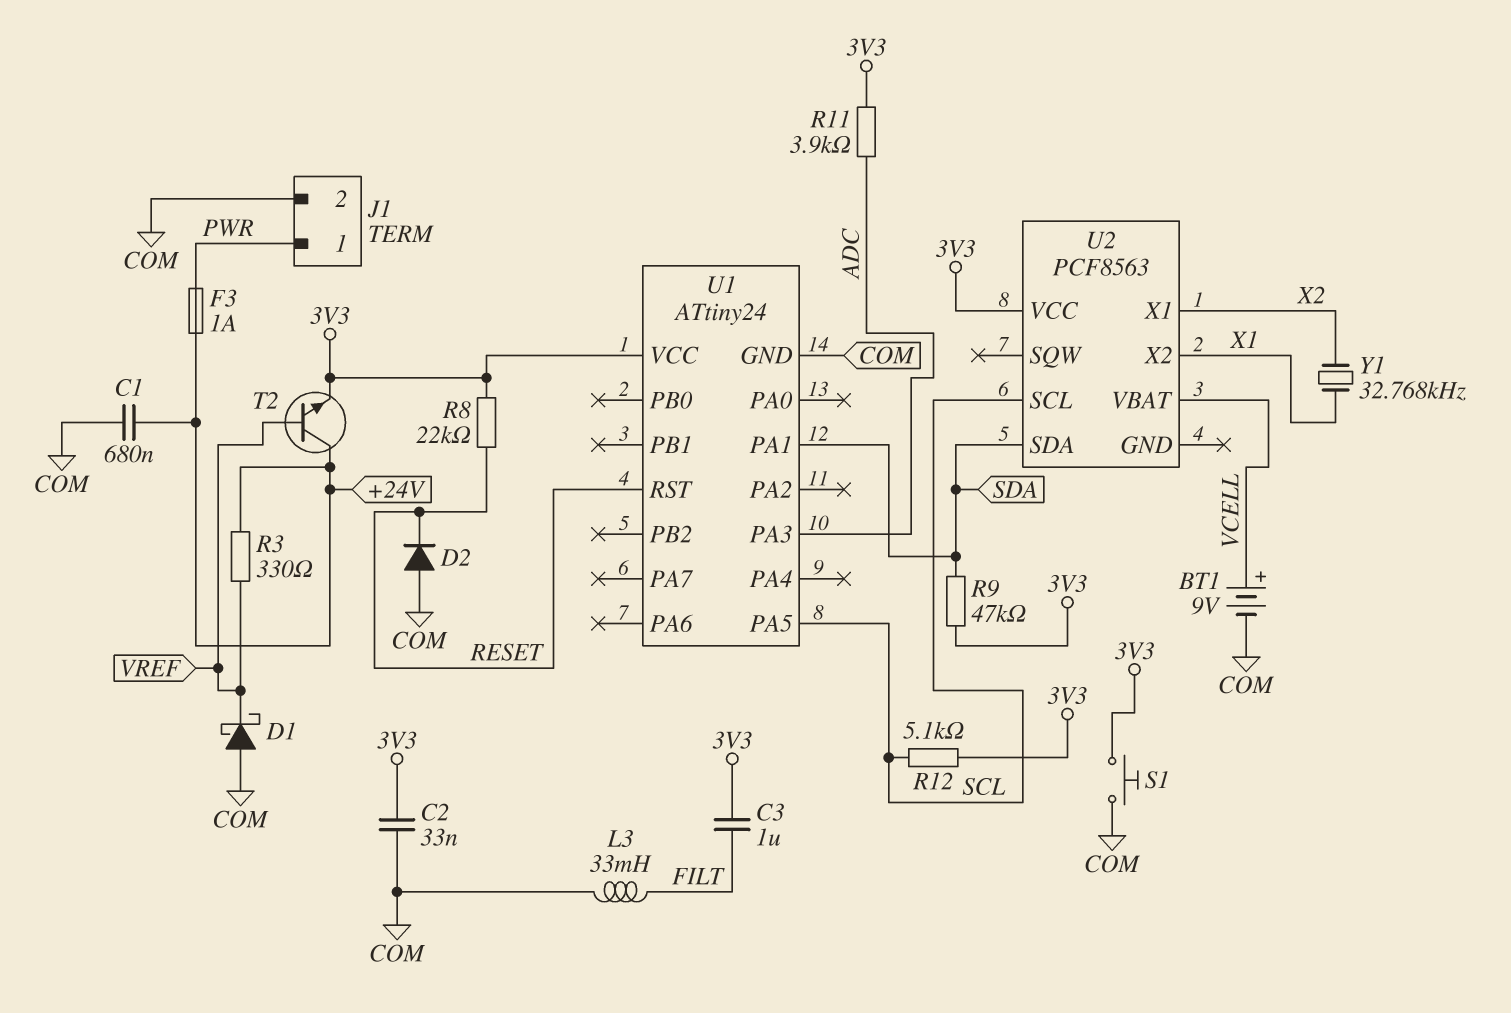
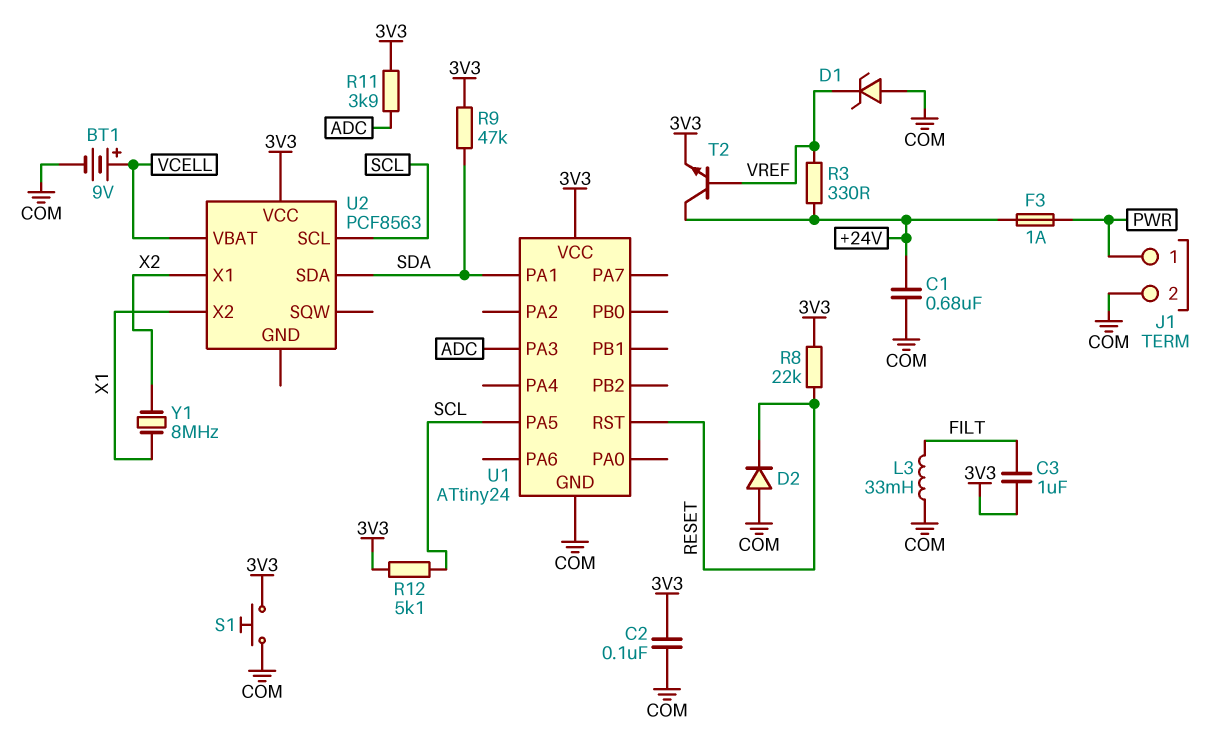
C2: 33nF (3V3, COM) -> 100nF (3V3, COM)
D1: schottky (A COM, K VREF) -> zener (A COM, K VREF)
Y1: 32.768kHz (X1, X2) -> 8MHz (X1, X2)

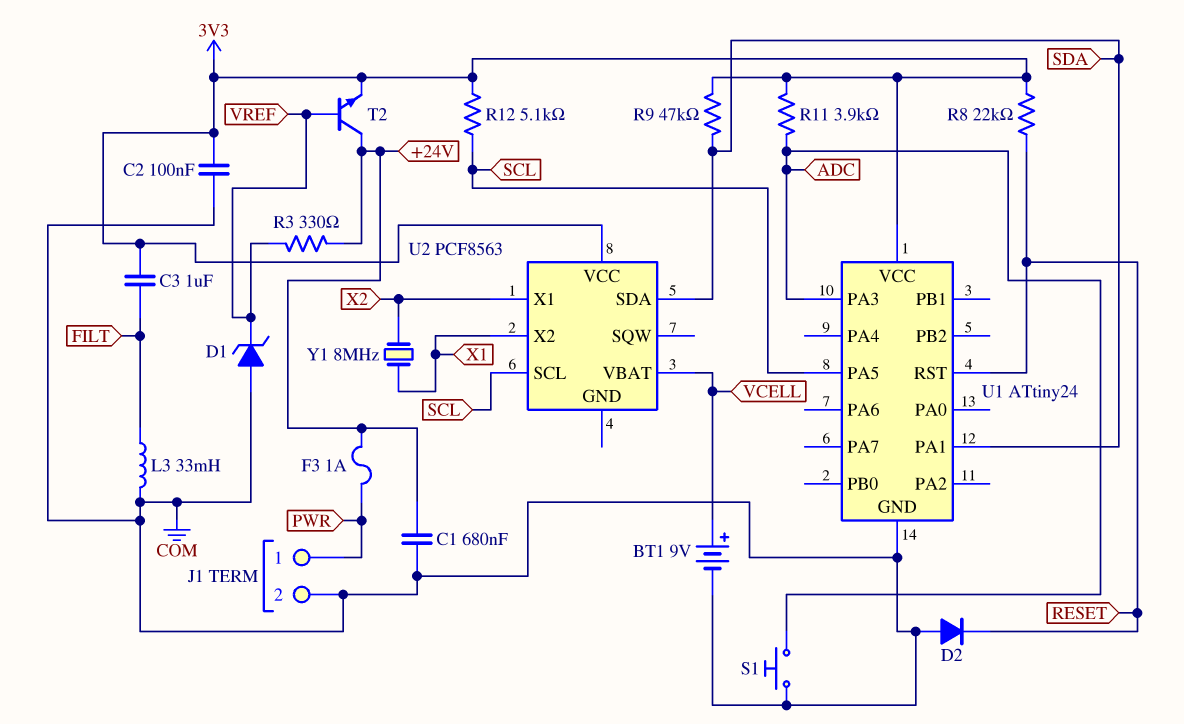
S1: button (3V3, COM) -> button (ADC, COM)

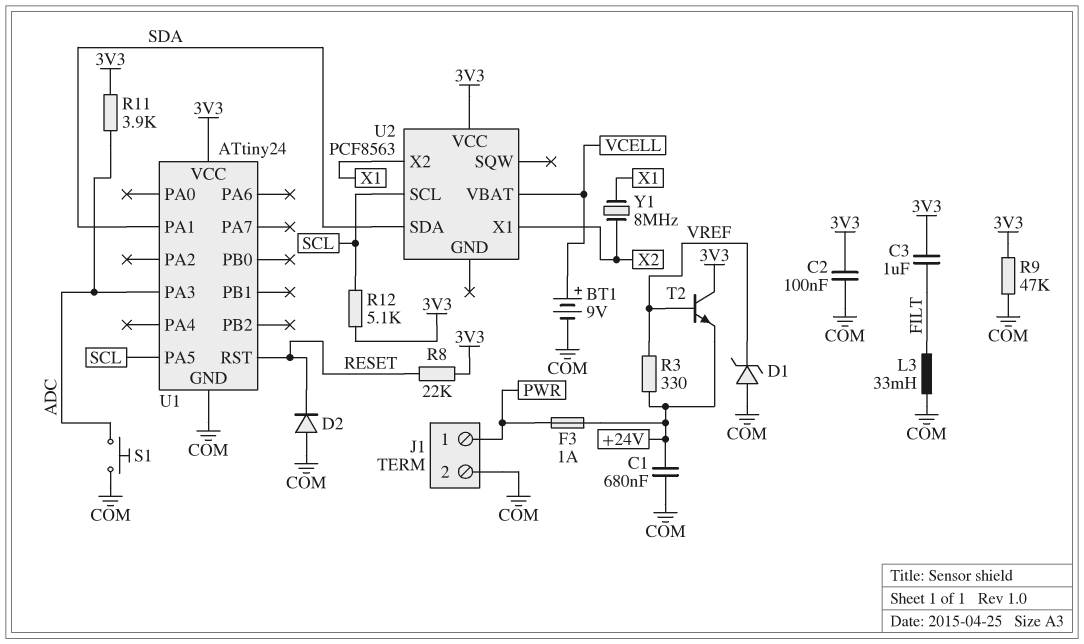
R9: 47k (3V3, SDA) -> 47k (3V3, COM)
T2: NPN (B VREF, C +24V, E 3V3) -> NPN (B VREF, C 3V3, E +24V)

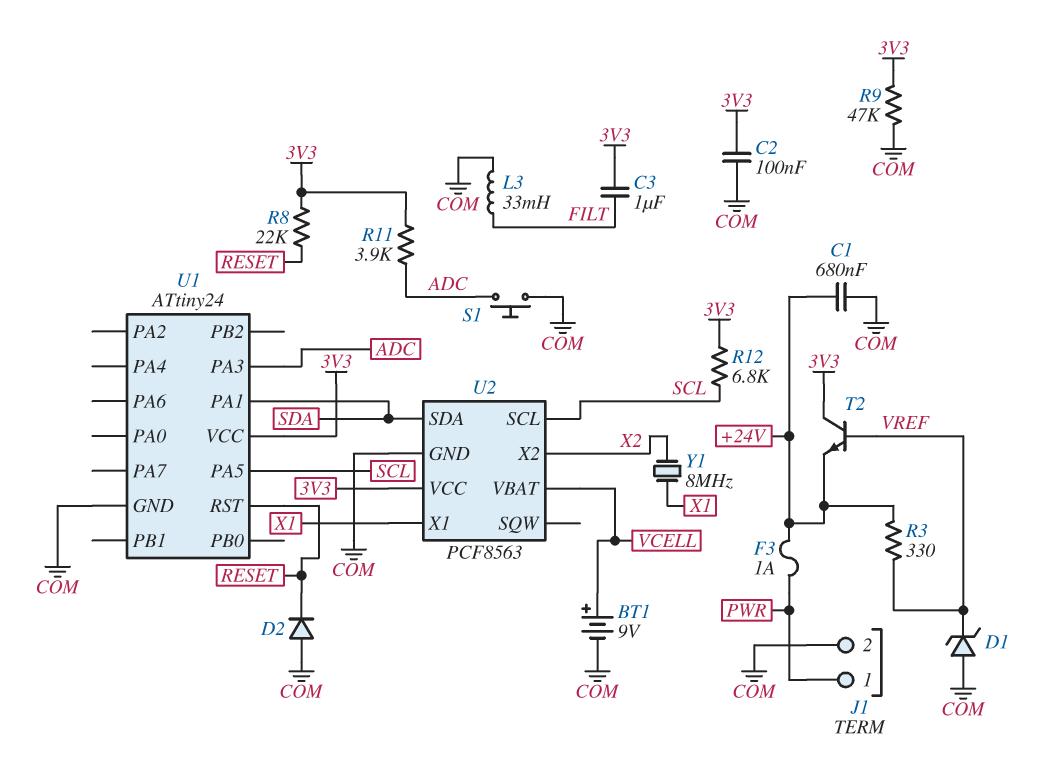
R12: 5.1k (3V3, SCL) -> 6.8k (3V3, SCL)
U2 pin GND: none -> COM
U2 pin X1: X2 -> X1
U2 pin X2: X1 -> X2

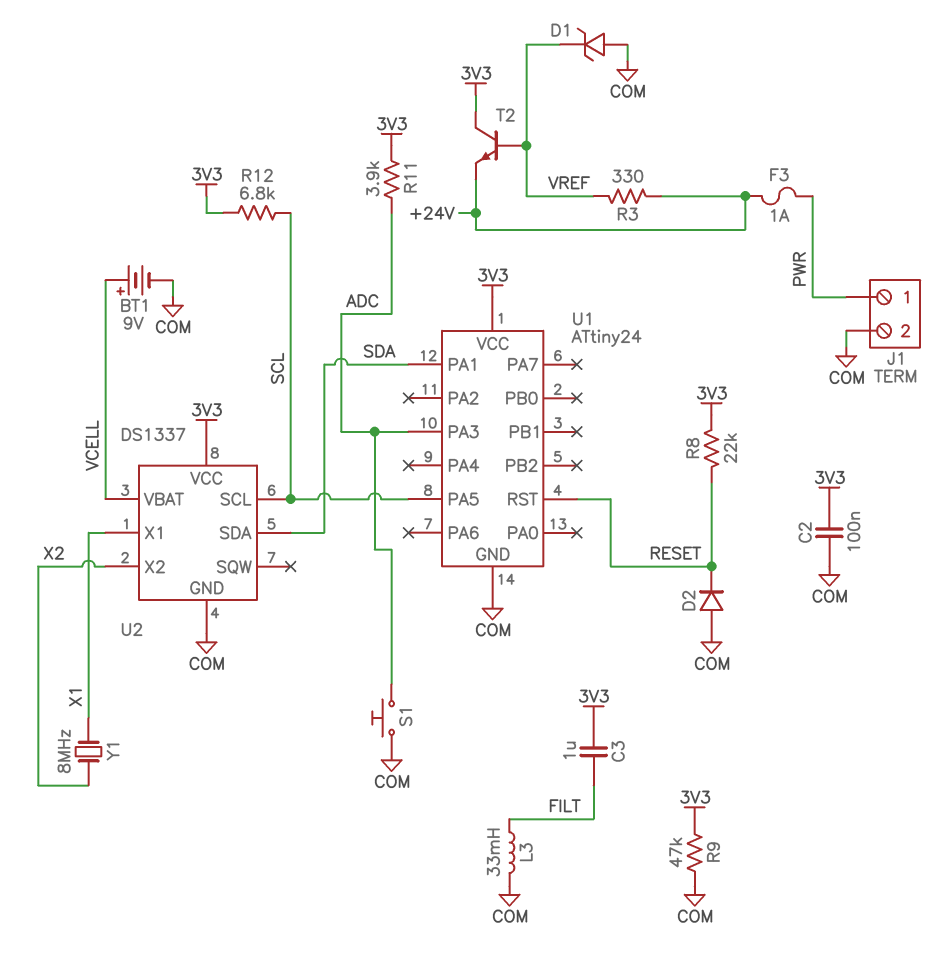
C1: 680nF (+24V, COM) -> none
U2: PCF8563 -> DS1337

